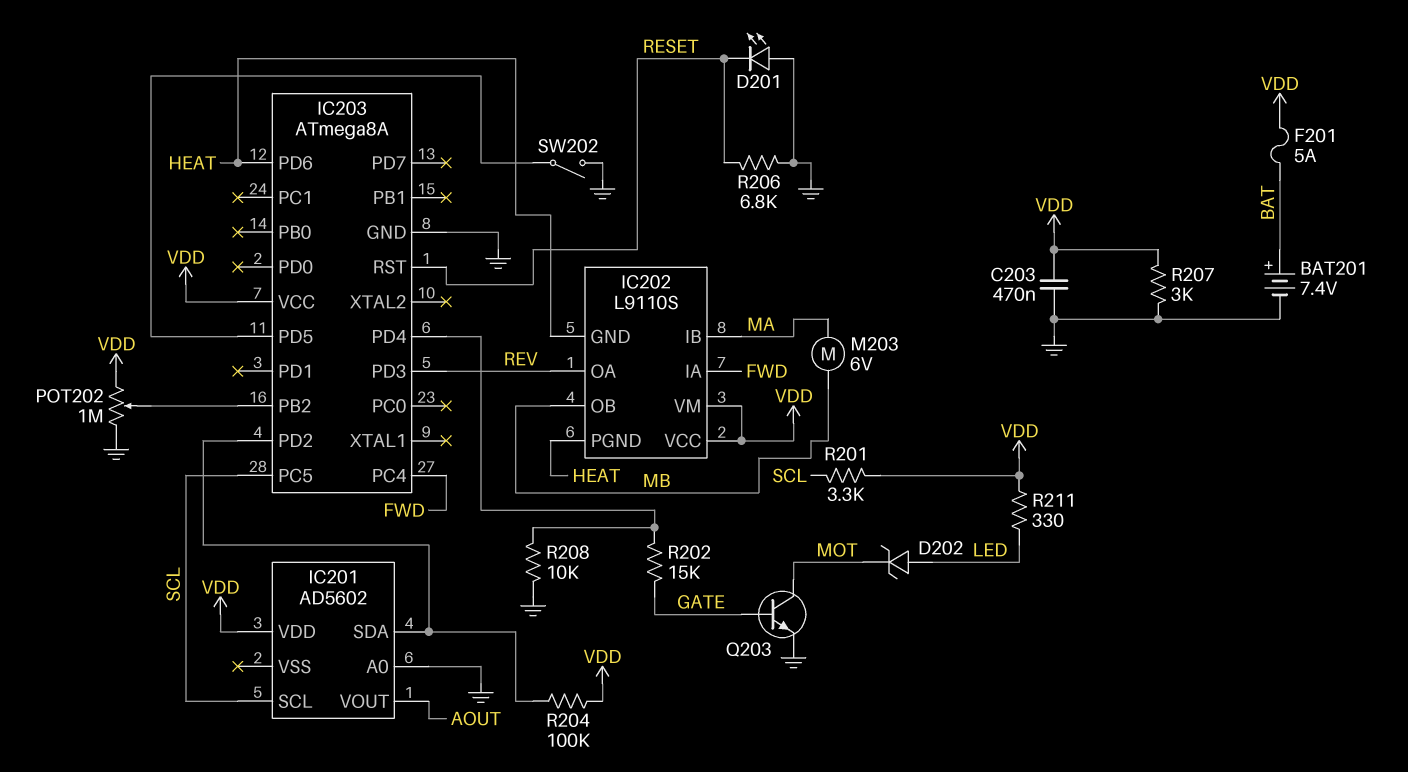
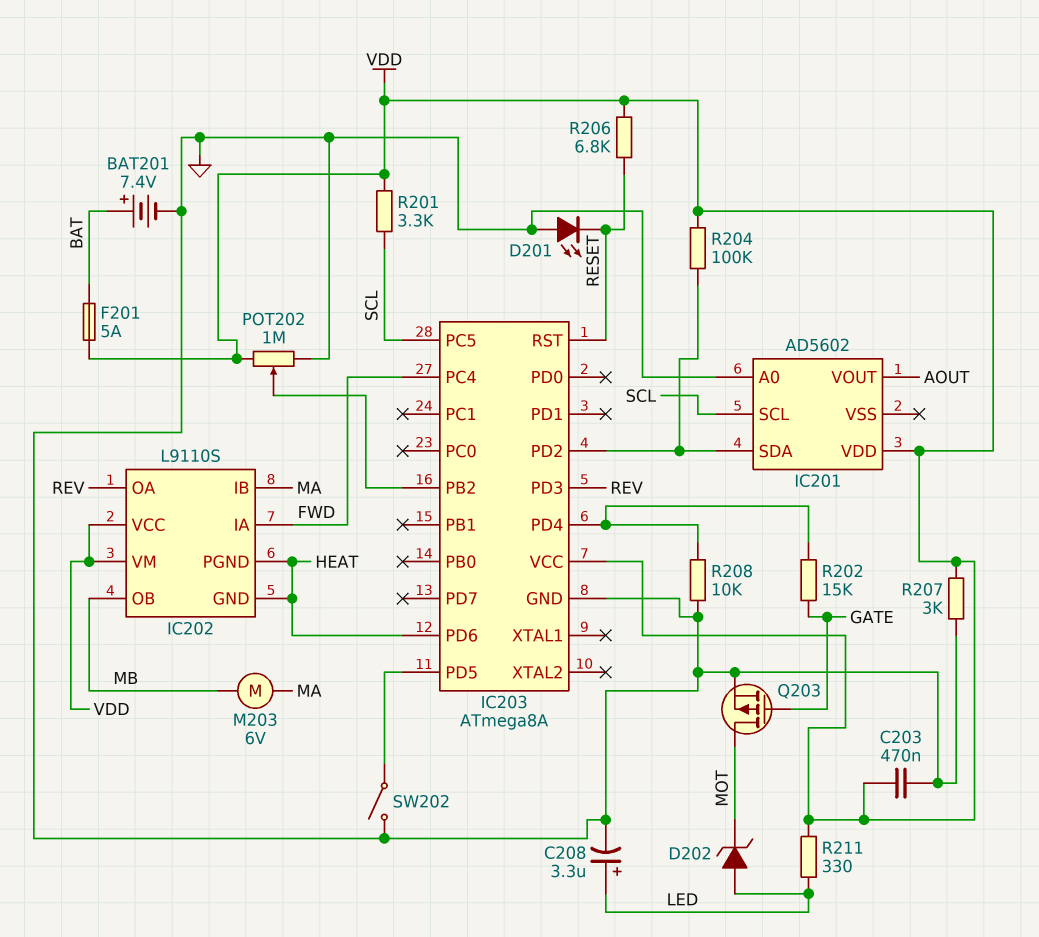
C208: none -> 3.3uF (plus LED, minus GND)
Q203: NPN (B GATE, C MOT, E GND) -> PMOS (G GATE, D MOT, S GND)
R206: 6.8k (GND, RESET) -> 6.8k (RESET, VDD)

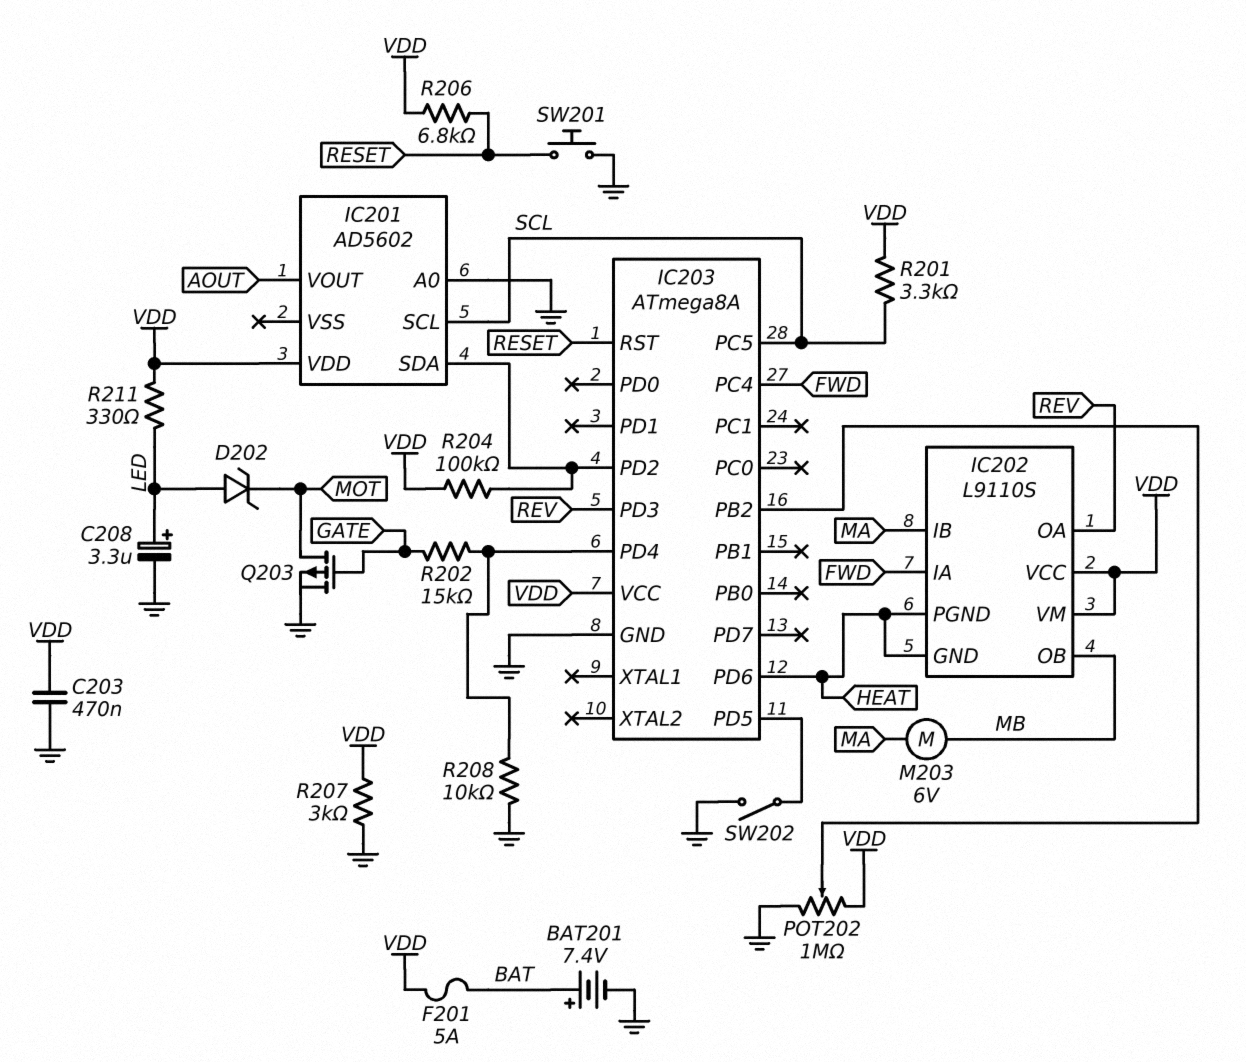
D201: LED (A GND, K RESET) -> none
SW201: none -> button (GND, RESET)

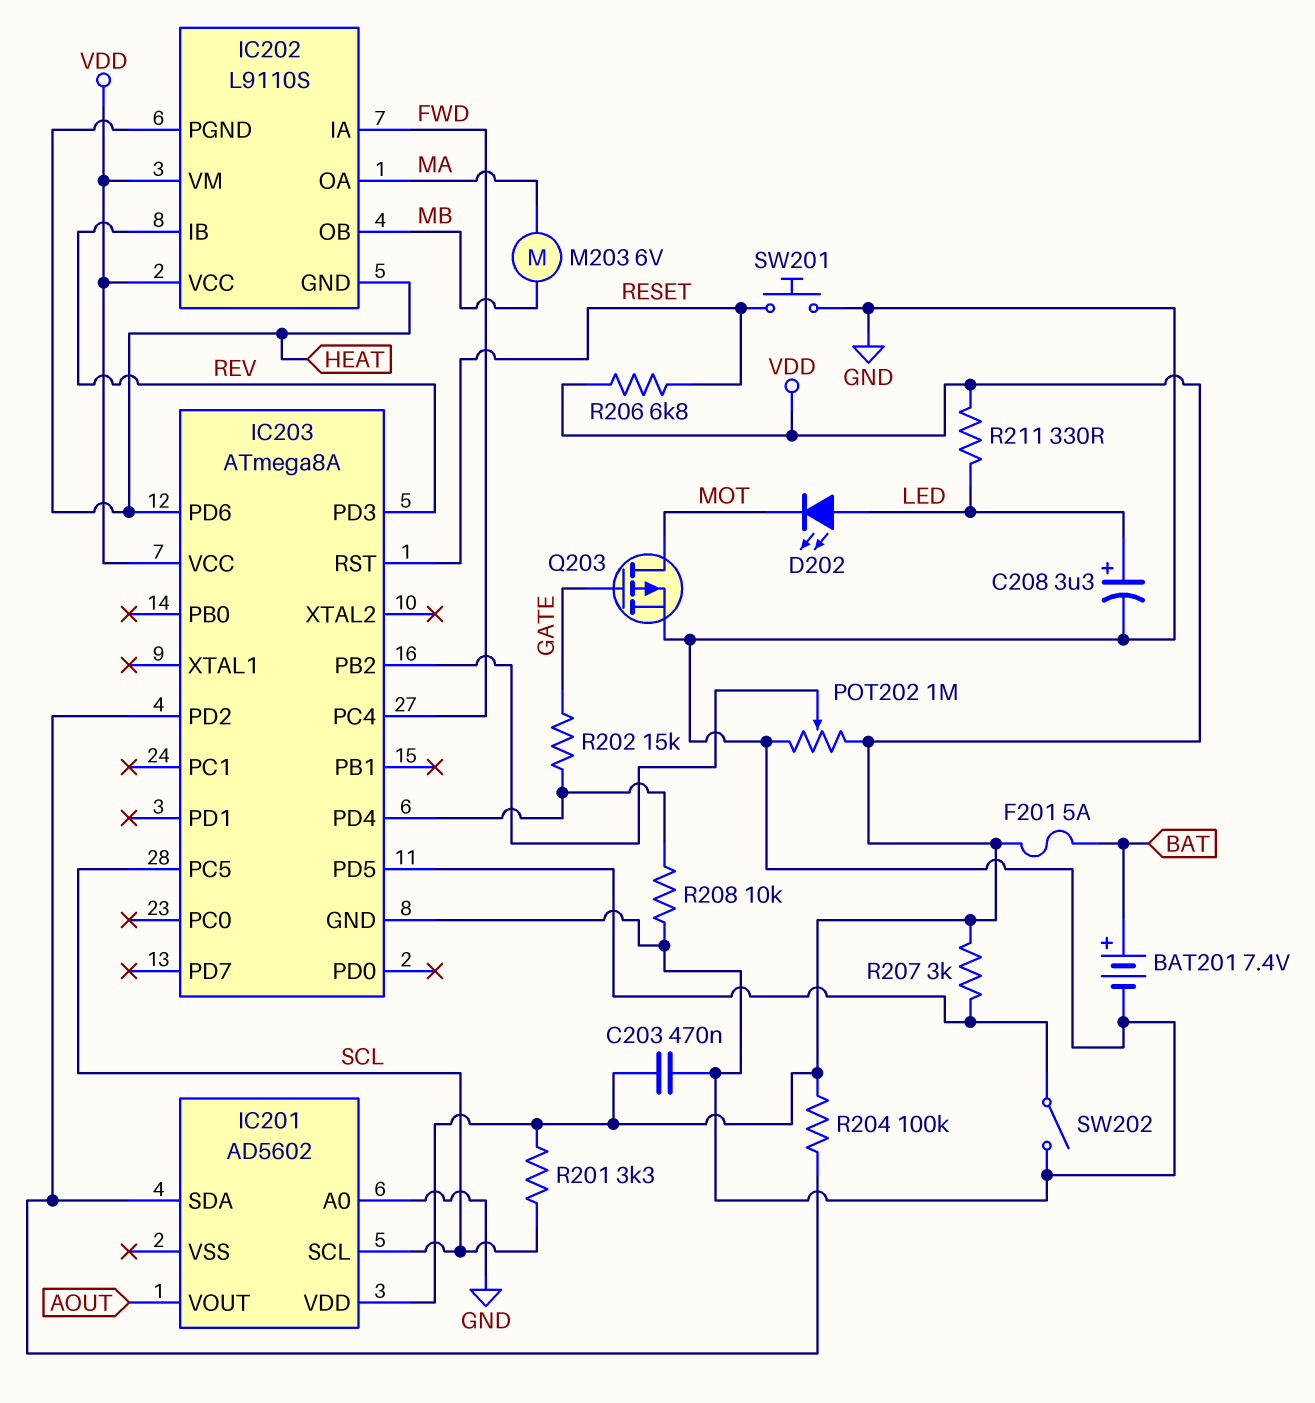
D202: zener (A LED, K MOT) -> LED (A LED, K MOT)
IC202 pin IB: MA -> REV
IC202 pin OA: REV -> MA
R207: 3k (GND, VDD) -> 3k (IC203/PD5, VDD)

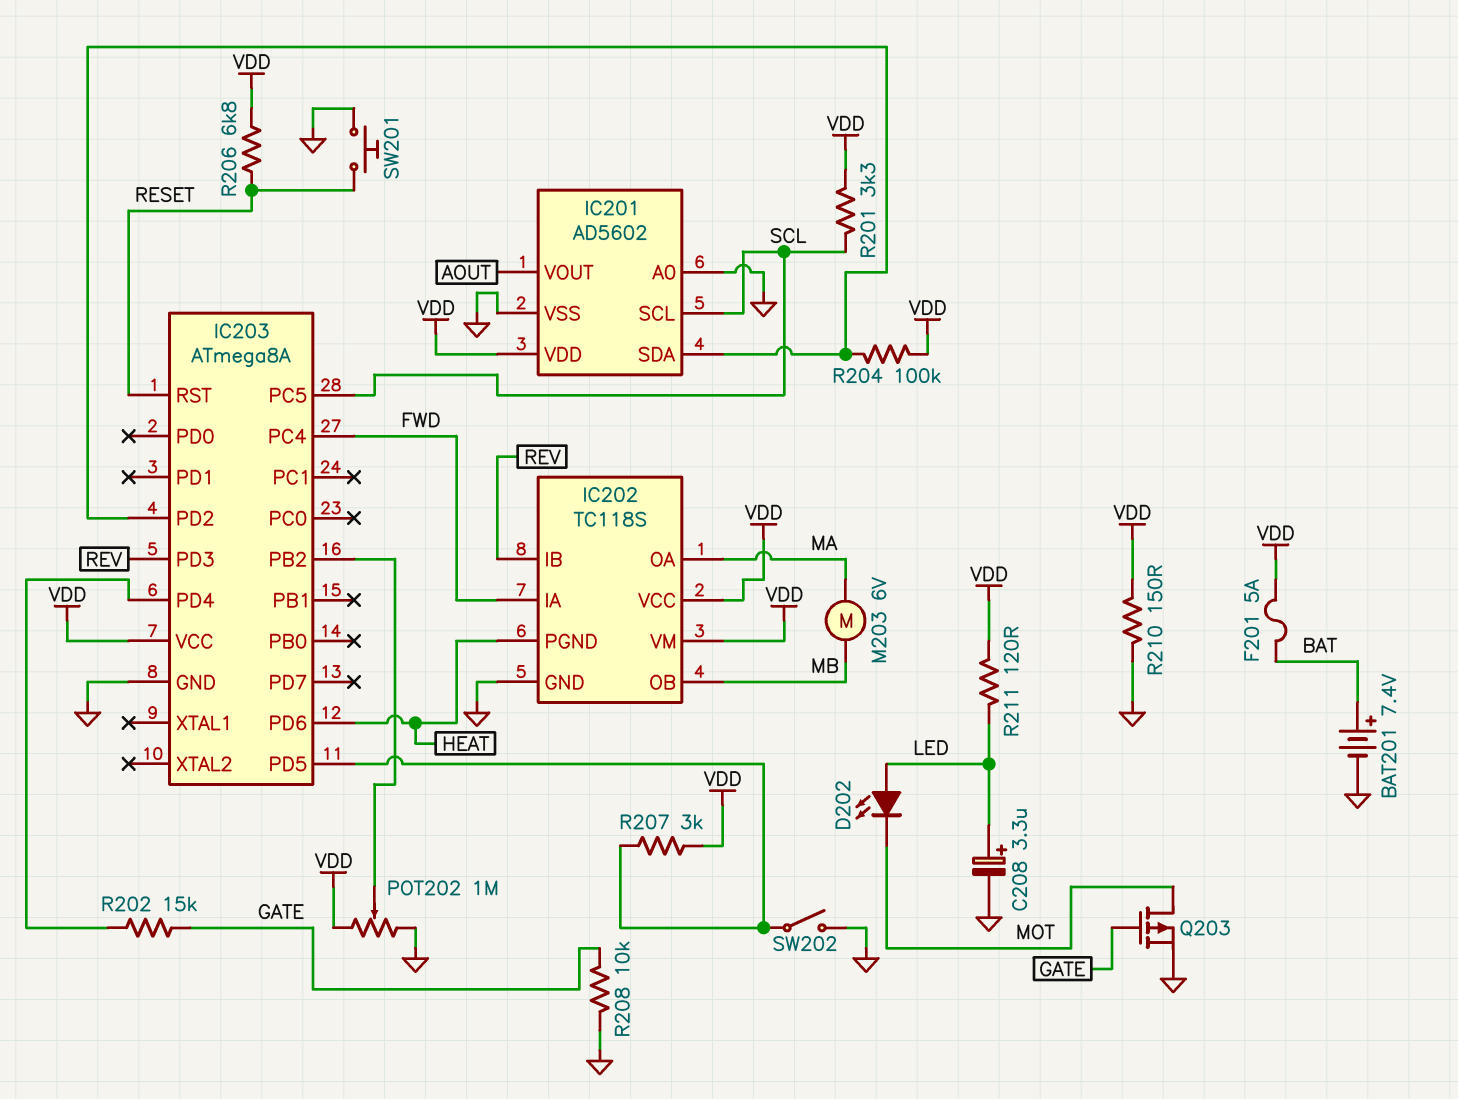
C203: 470nF (GND, VDD) -> none
IC201 pin VSS: none -> GND
IC202: L9110S -> TC118S
IC202 pin GND: HEAT -> GND
R208: 10k (GND, IC203/PD4) -> 10k (GATE, GND)
R210: none -> 150 (GND, VDD)
R211: 330 (LED, VDD) -> 120 (LED, VDD)

